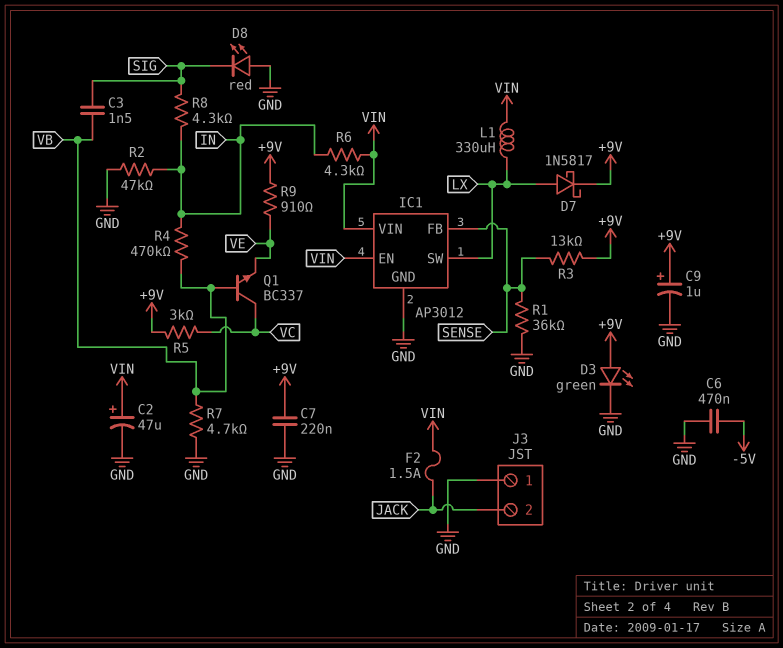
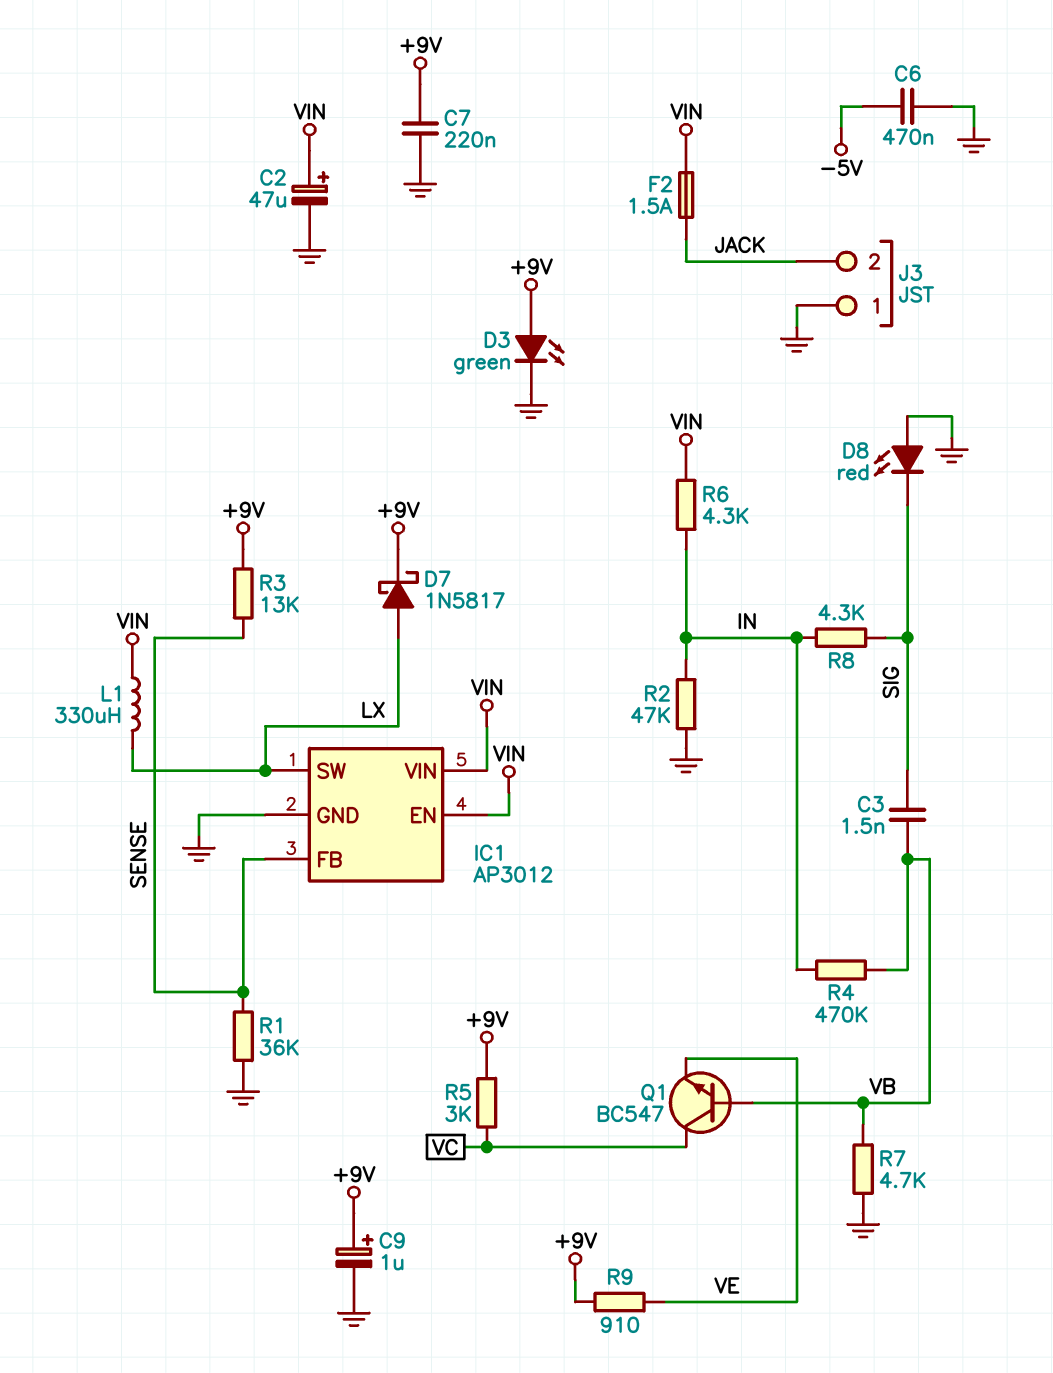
Q1: NPN BC337 (B VB, C VC, E VE) -> NPN BC547 (B VB, C VC, E VE)

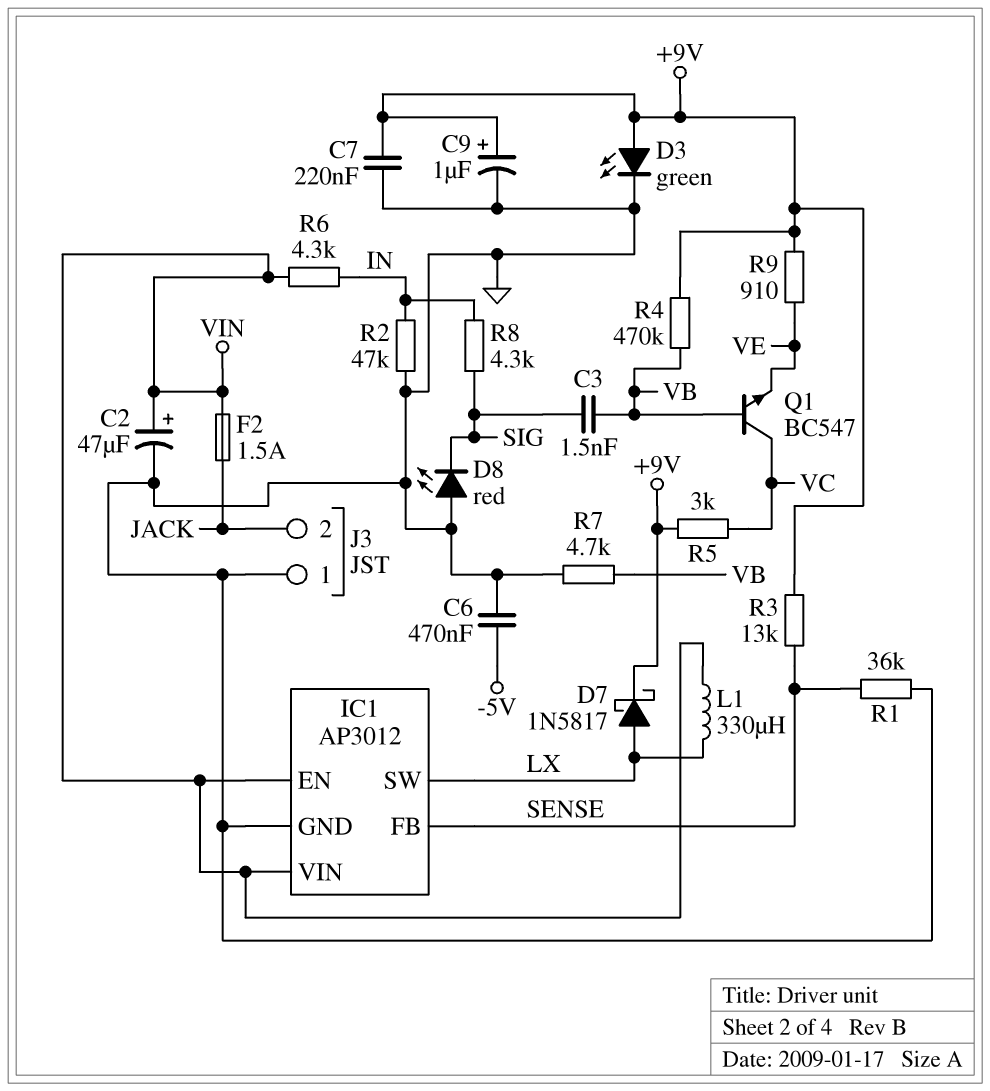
R4: 470k (IN, VB) -> 470k (+9V, VB)

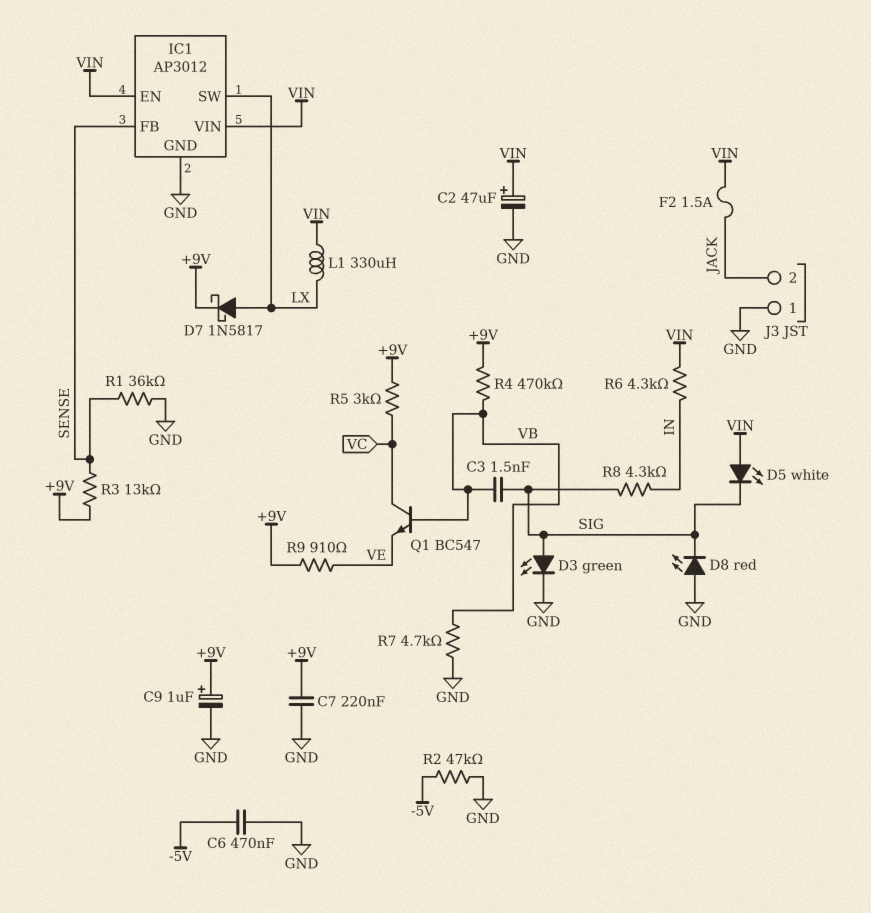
D3: LED green (A +9V, K GND) -> LED green (A SIG, K GND)
D5: none -> LED white (A VIN, K SIG)
R2: 47k (GND, IN) -> 47k (-5V, GND)

